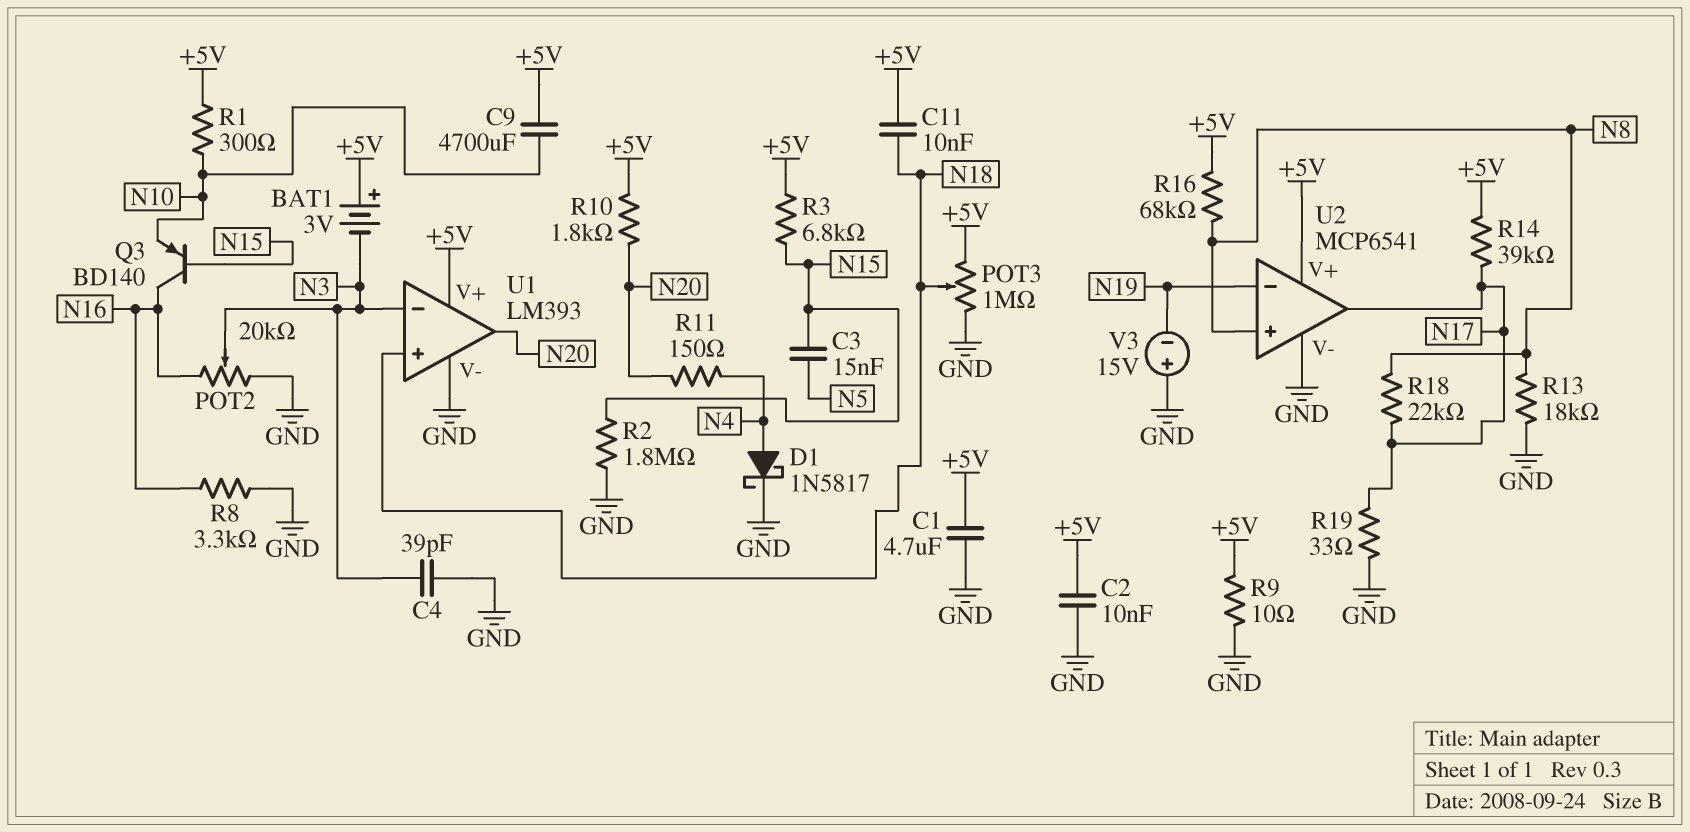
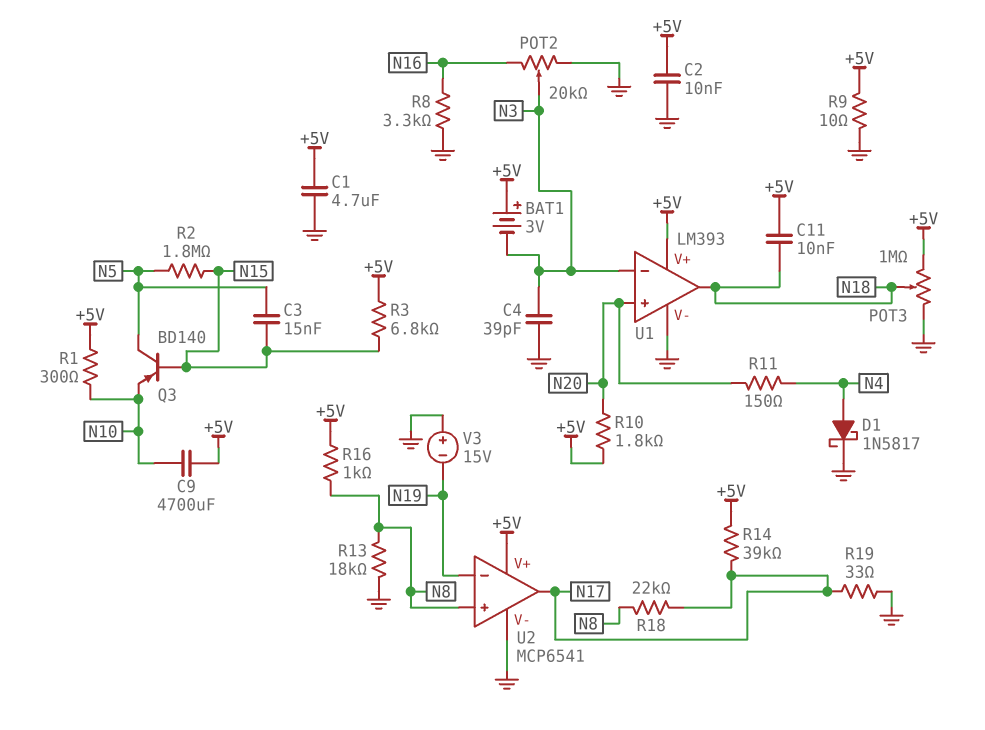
Q3: PNP BD140 (B N15, C N16, E N10) -> PNP BD140 (B N15, C N5, E N10)
R2: 1.8M (GND, N15) -> 1.8M (N5, N15)
R16: 68k (+5V, N8) -> 1k (+5V, N8)
U1 pin in+: N18 -> N20
U1 pin out: N20 -> N18

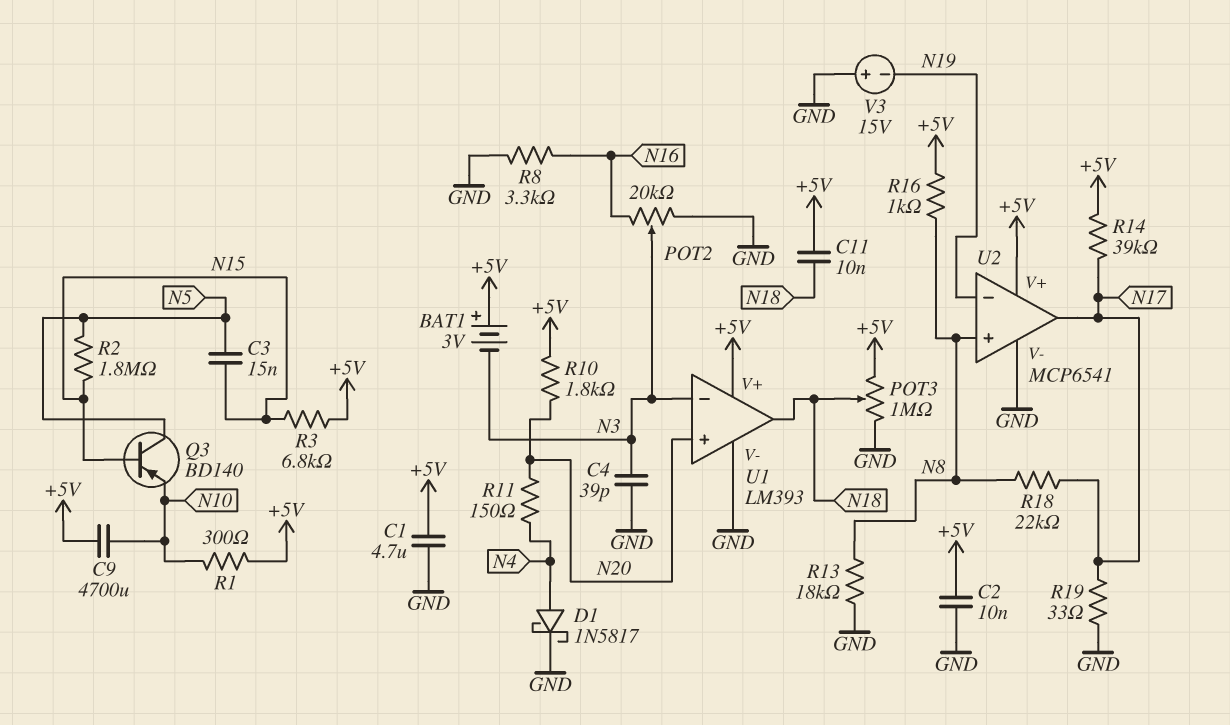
R9: 10 (+5V, GND) -> none

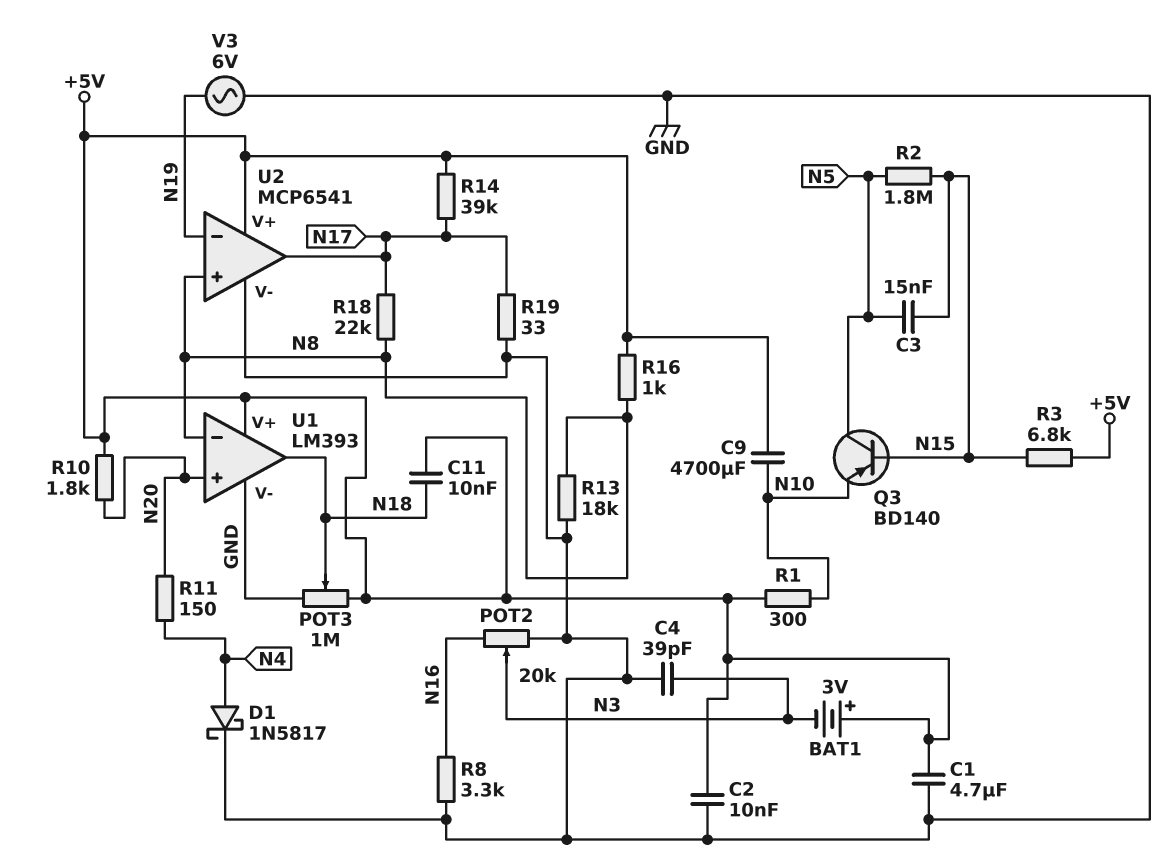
U1 pin in-: N3 -> N8
V3: 15V (plus GND, minus N19) -> AC 6V (GND, N19)

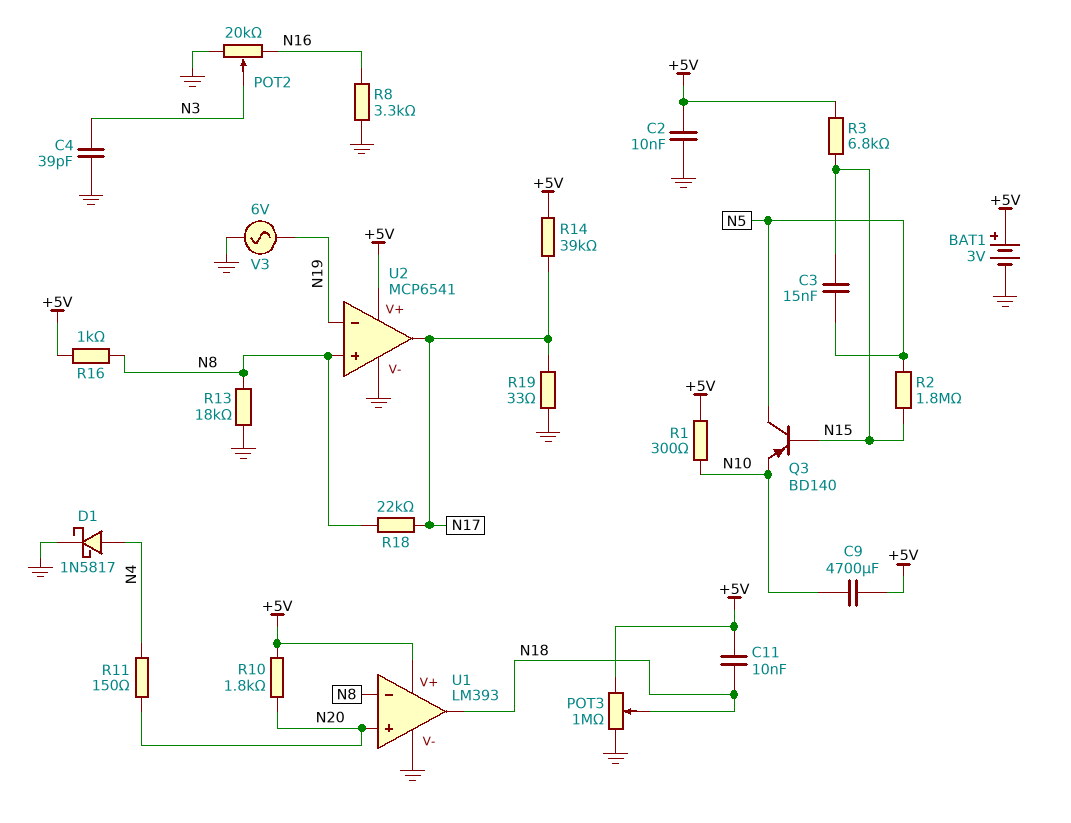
BAT1: 3V (plus +5V, minus N3) -> 3V (plus +5V, minus GND)
C1: 4.7uF (+5V, GND) -> none

